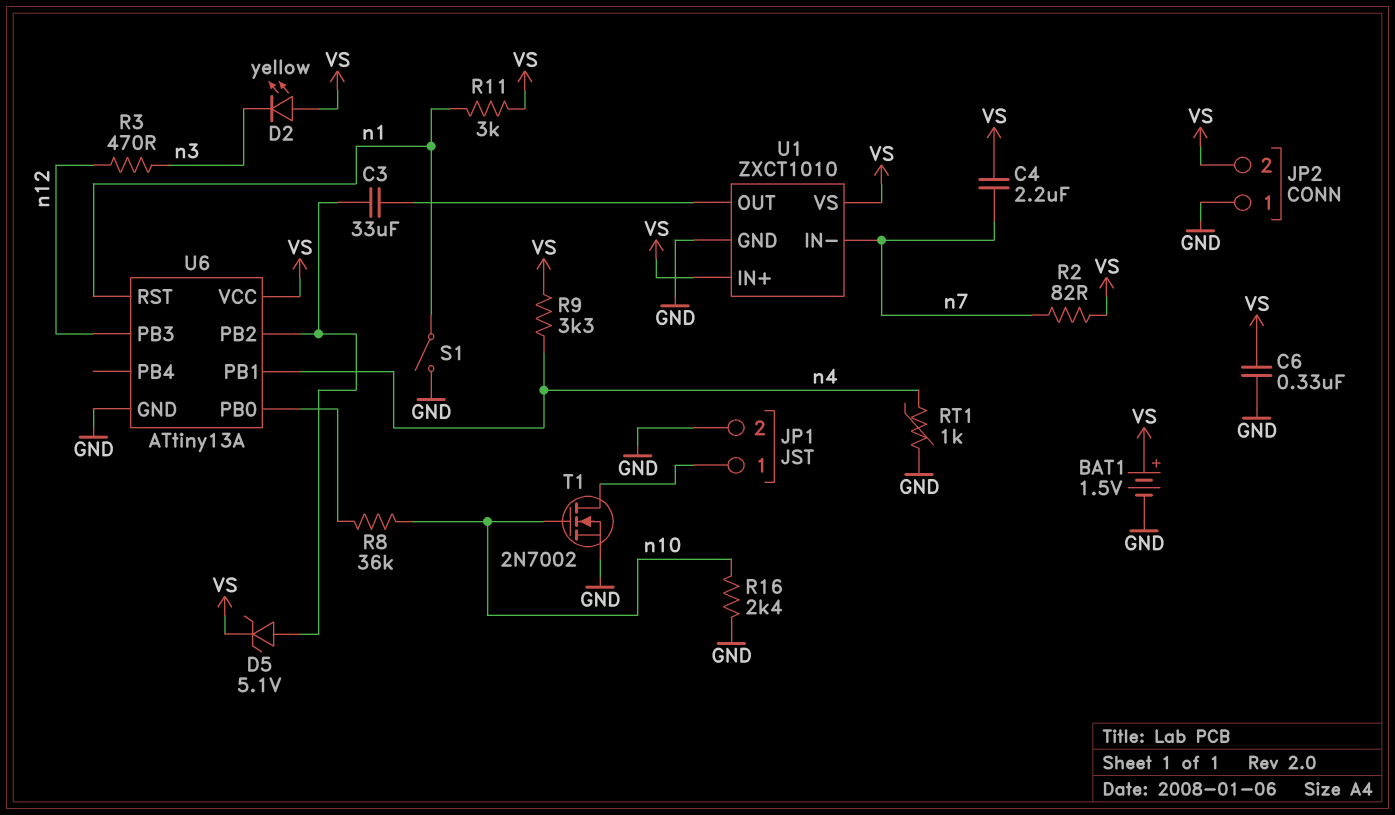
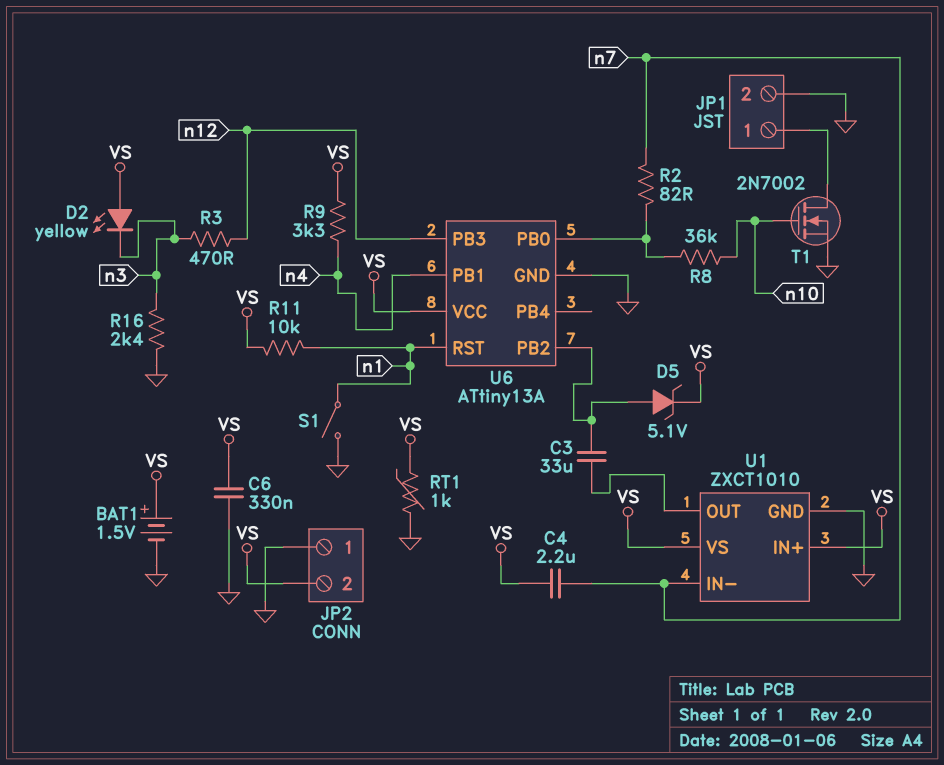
R2: 82 (VS, n7) -> 82 (U6/PB0, n7)
R11: 3k (VS, n1) -> 10k (VS, n1)
R16: 2.4k (GND, n10) -> 2.4k (GND, n3)
RT1: 1k (GND, n4) -> 1k (GND, VS)

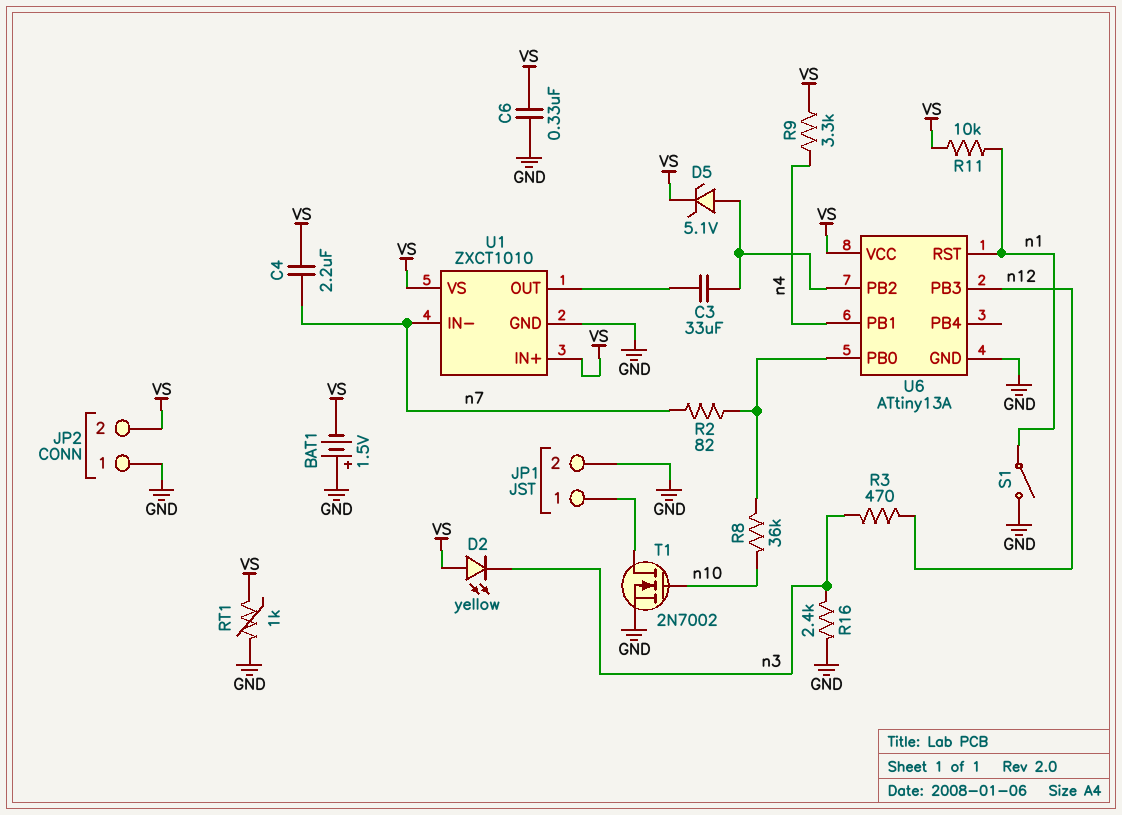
BAT1: 1.5V (plus VS, minus GND) -> 1.5V (plus GND, minus VS)

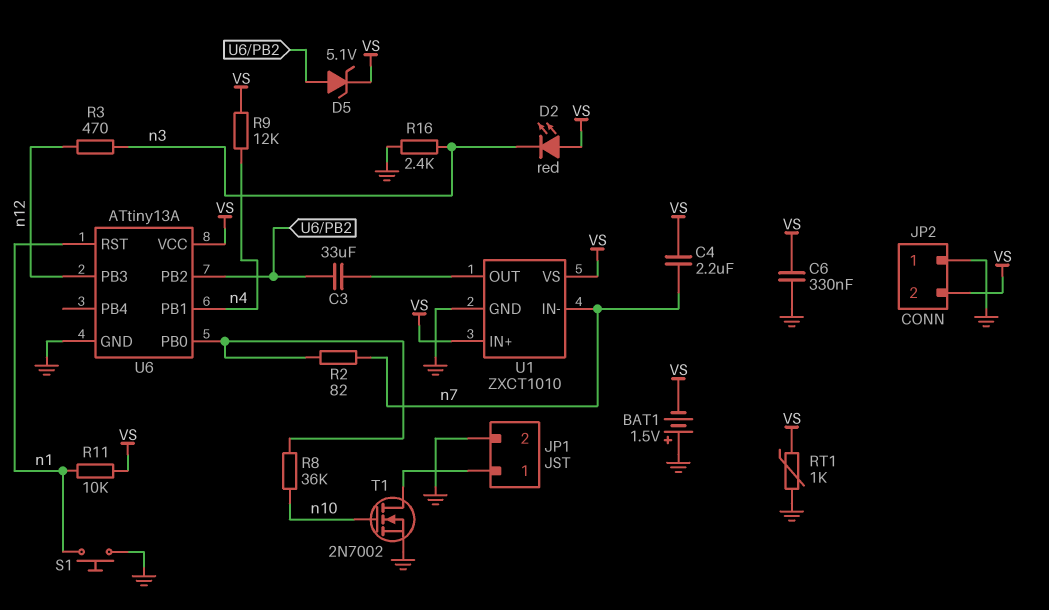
D2: LED yellow (A VS, K n3) -> LED red (A VS, K n3)
R9: 3.3k (VS, n4) -> 12k (VS, n4)
S1: switch (GND, n1) -> button (GND, n1)

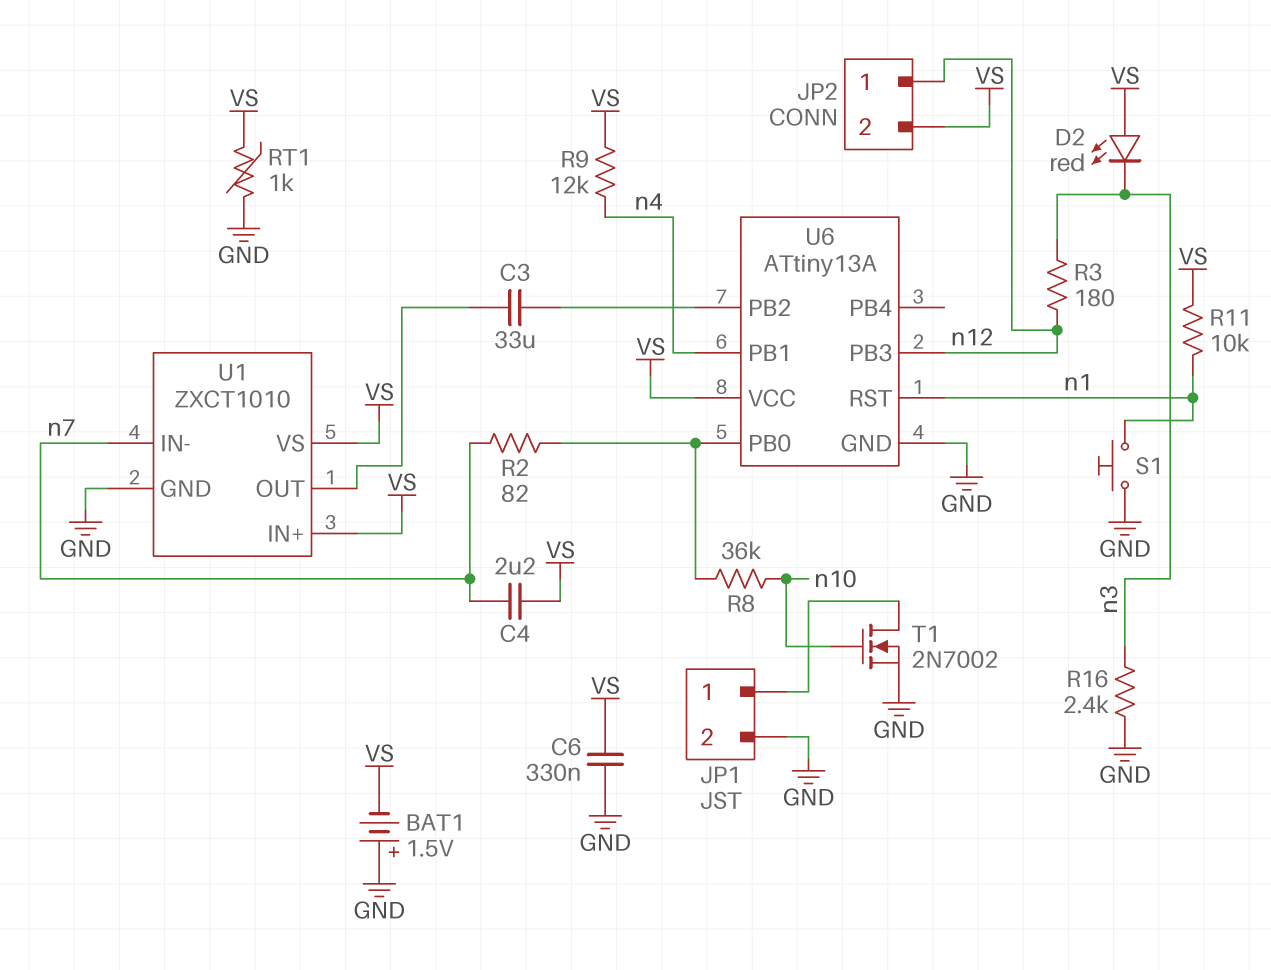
D5: zener 5.1V (A U6/PB2, K VS) -> none
JP2 pin 1: GND -> n12
R3: 470 (n3, n12) -> 180 (n3, n12)

